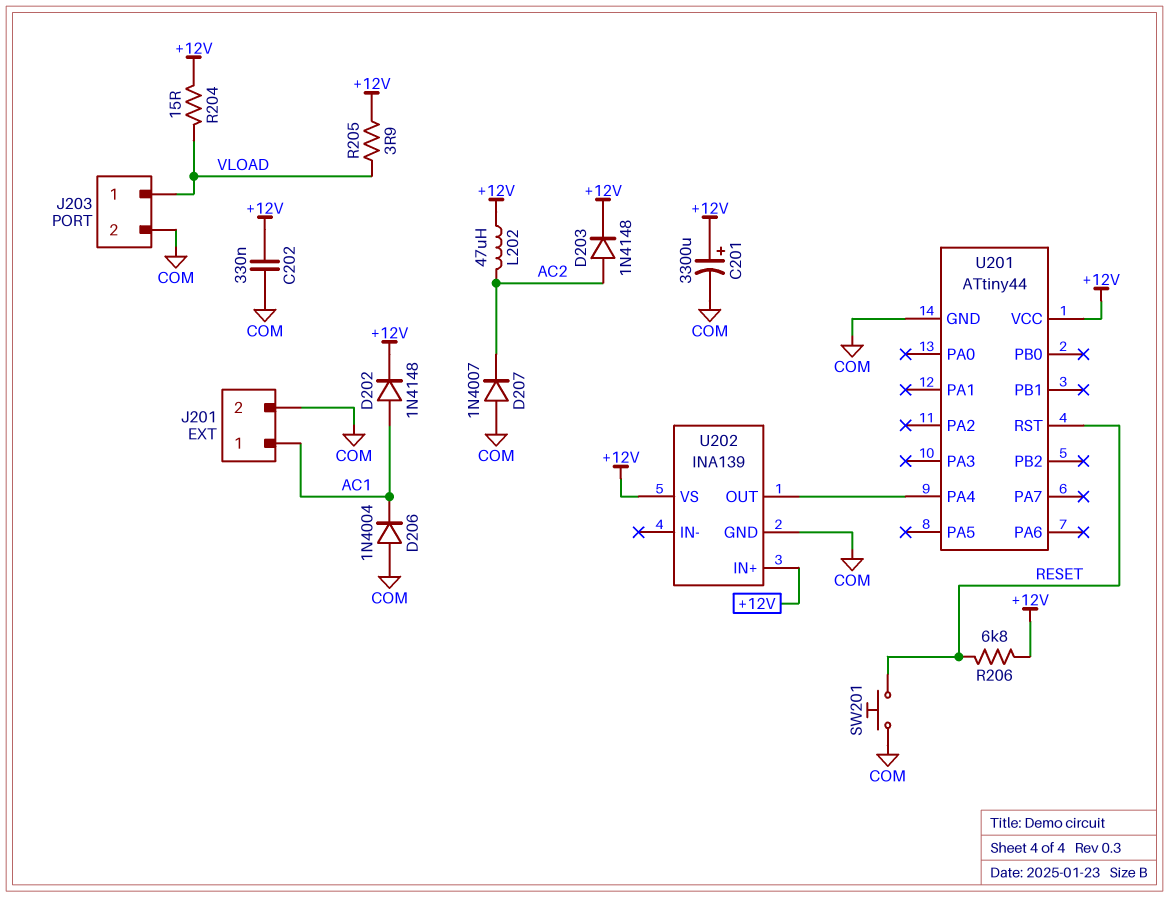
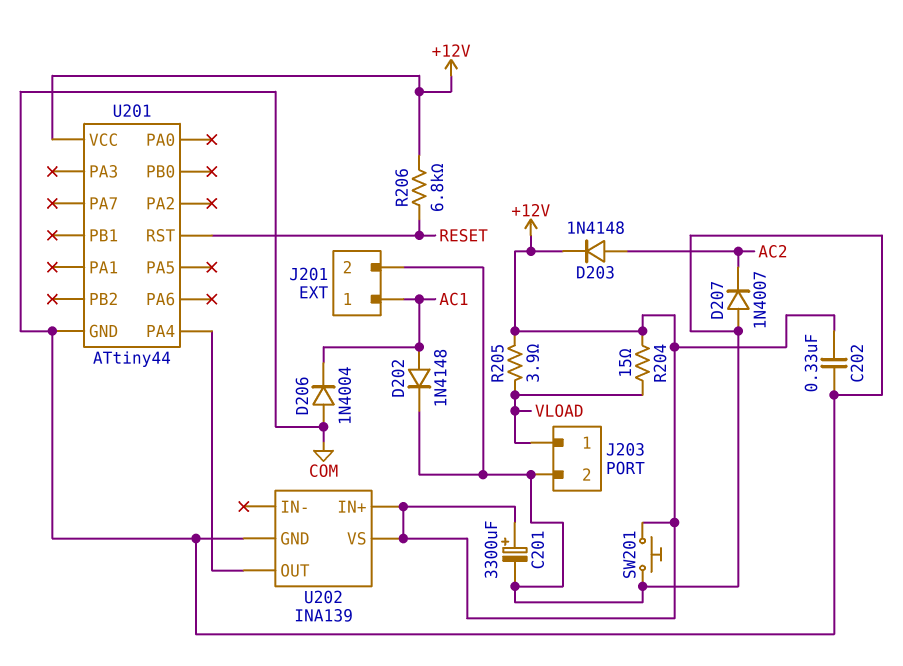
D202: diode 1N4148 (A AC1, K +12V) -> diode 1N4148 (A AC1, K COM)
L202: 47uH (+12V, AC2) -> none
SW201: button (COM, RESET) -> button (+12V, COM)

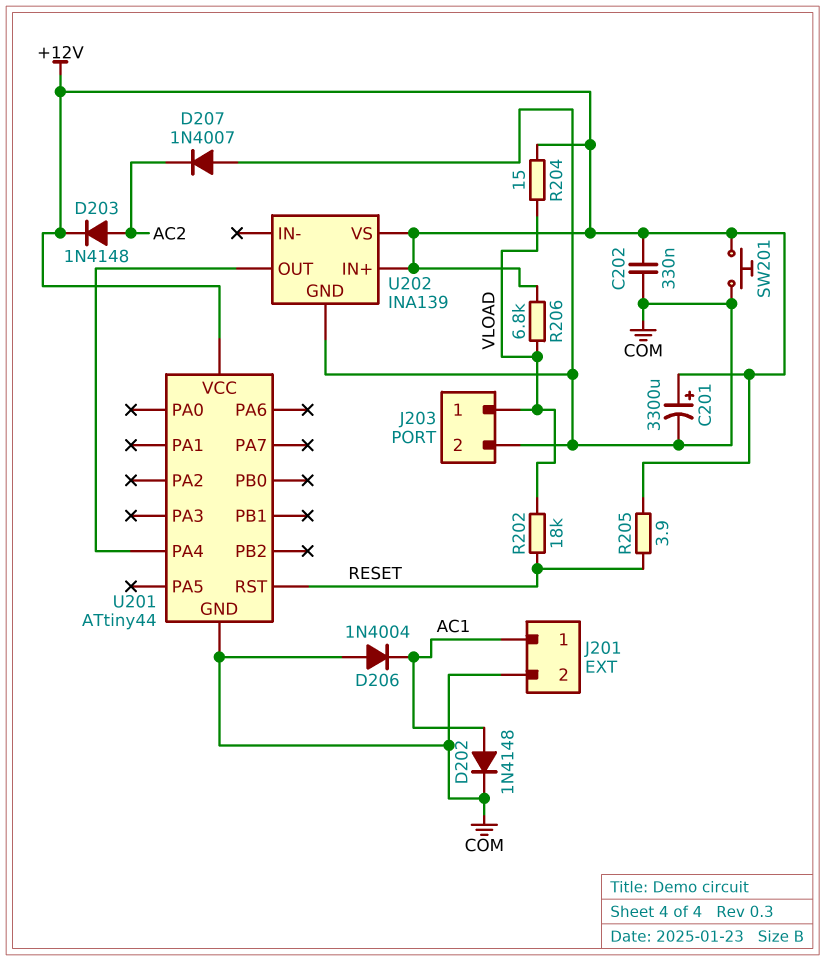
R202: none -> 18k (RESET, VLOAD)
R205: 3.9 (+12V, VLOAD) -> 3.9 (+12V, RESET)
R206: 6.8k (+12V, RESET) -> 6.8k (+12V, VLOAD)

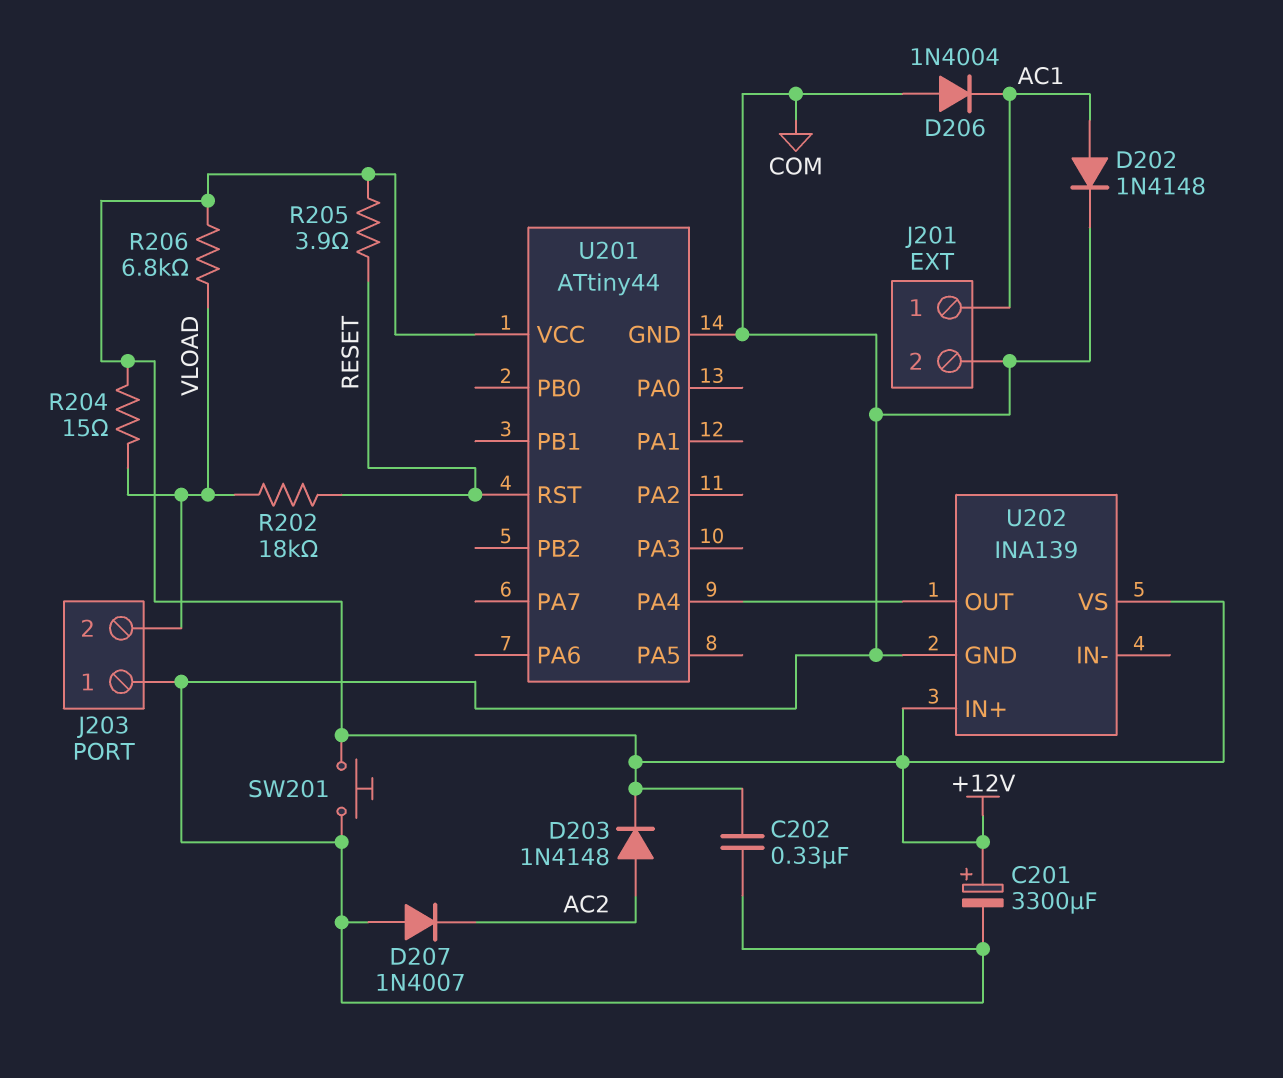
J203 pin 1: VLOAD -> COM
J203 pin 2: COM -> VLOAD

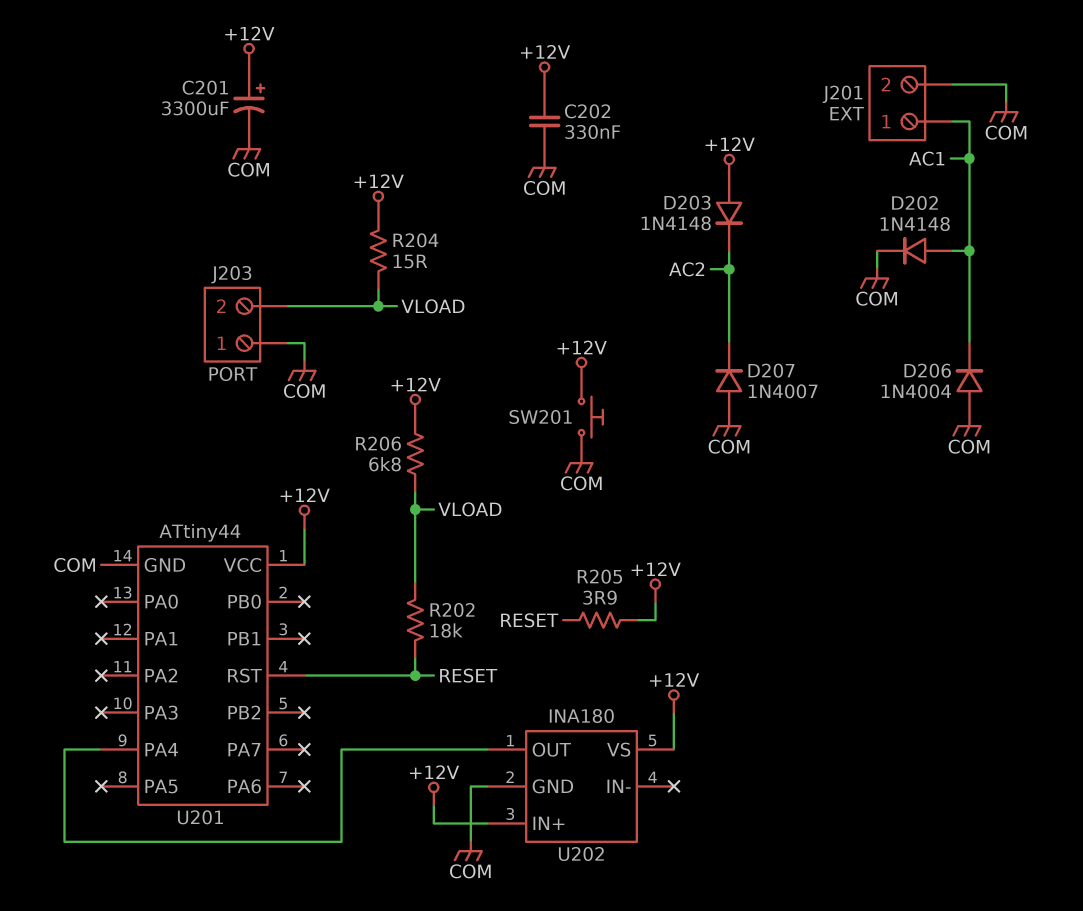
D203: diode 1N4148 (A AC2, K +12V) -> diode 1N4148 (A +12V, K AC2)
U202: INA139 -> INA180

